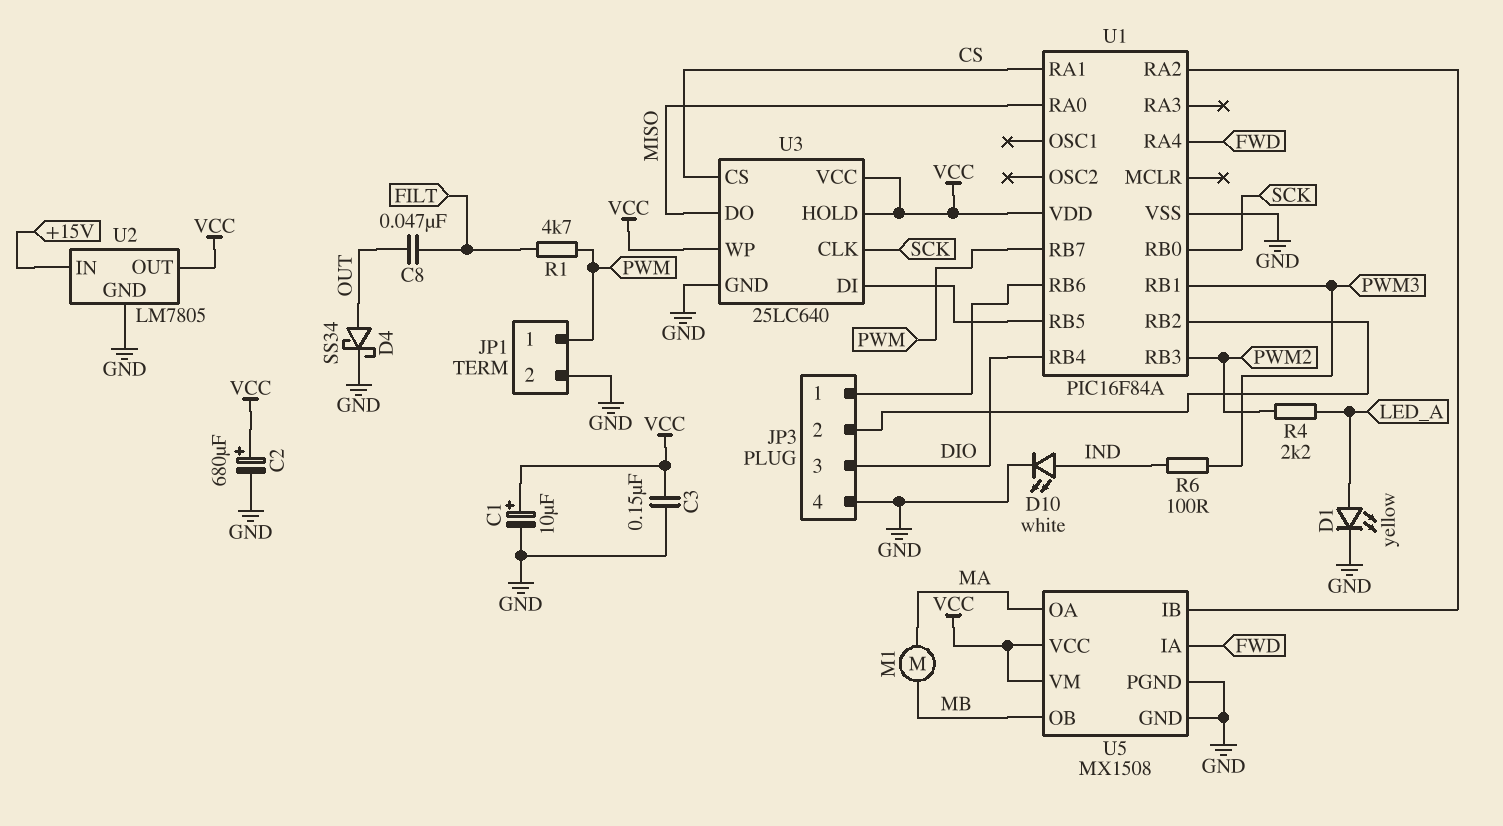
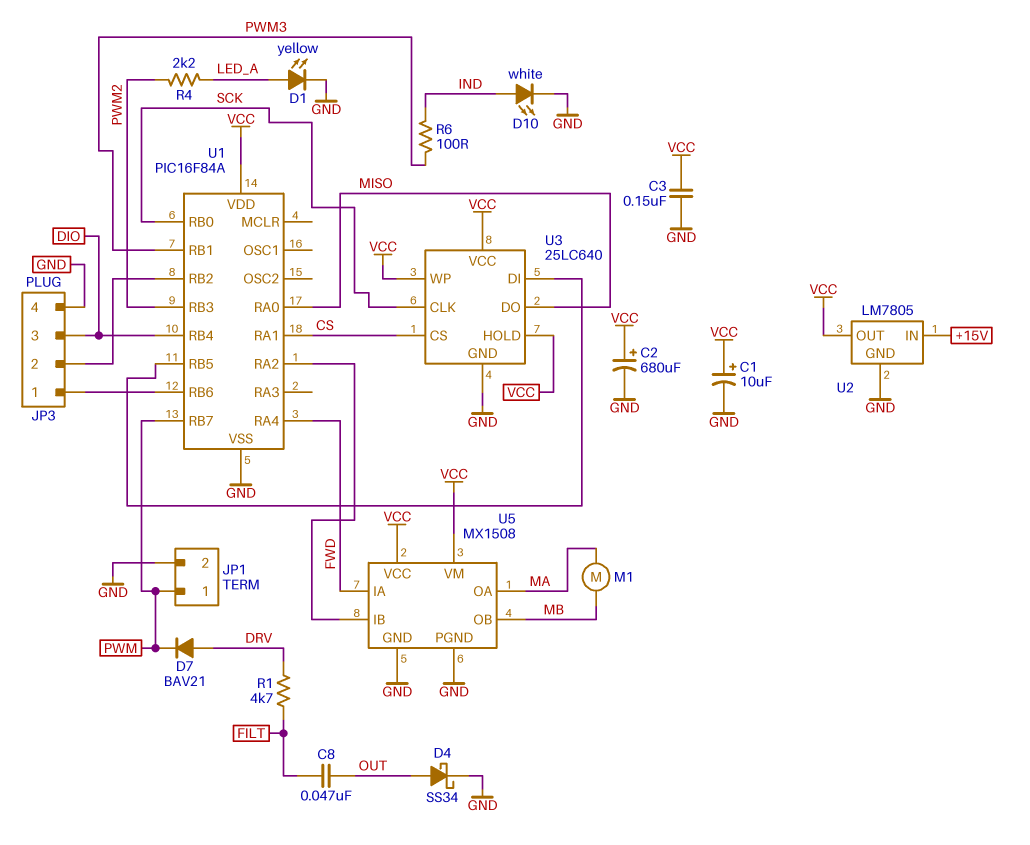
D7: none -> diode BAV21 (A DRV, K PWM)
R1: 4.7k (FILT, PWM) -> 4.7k (DRV, FILT)

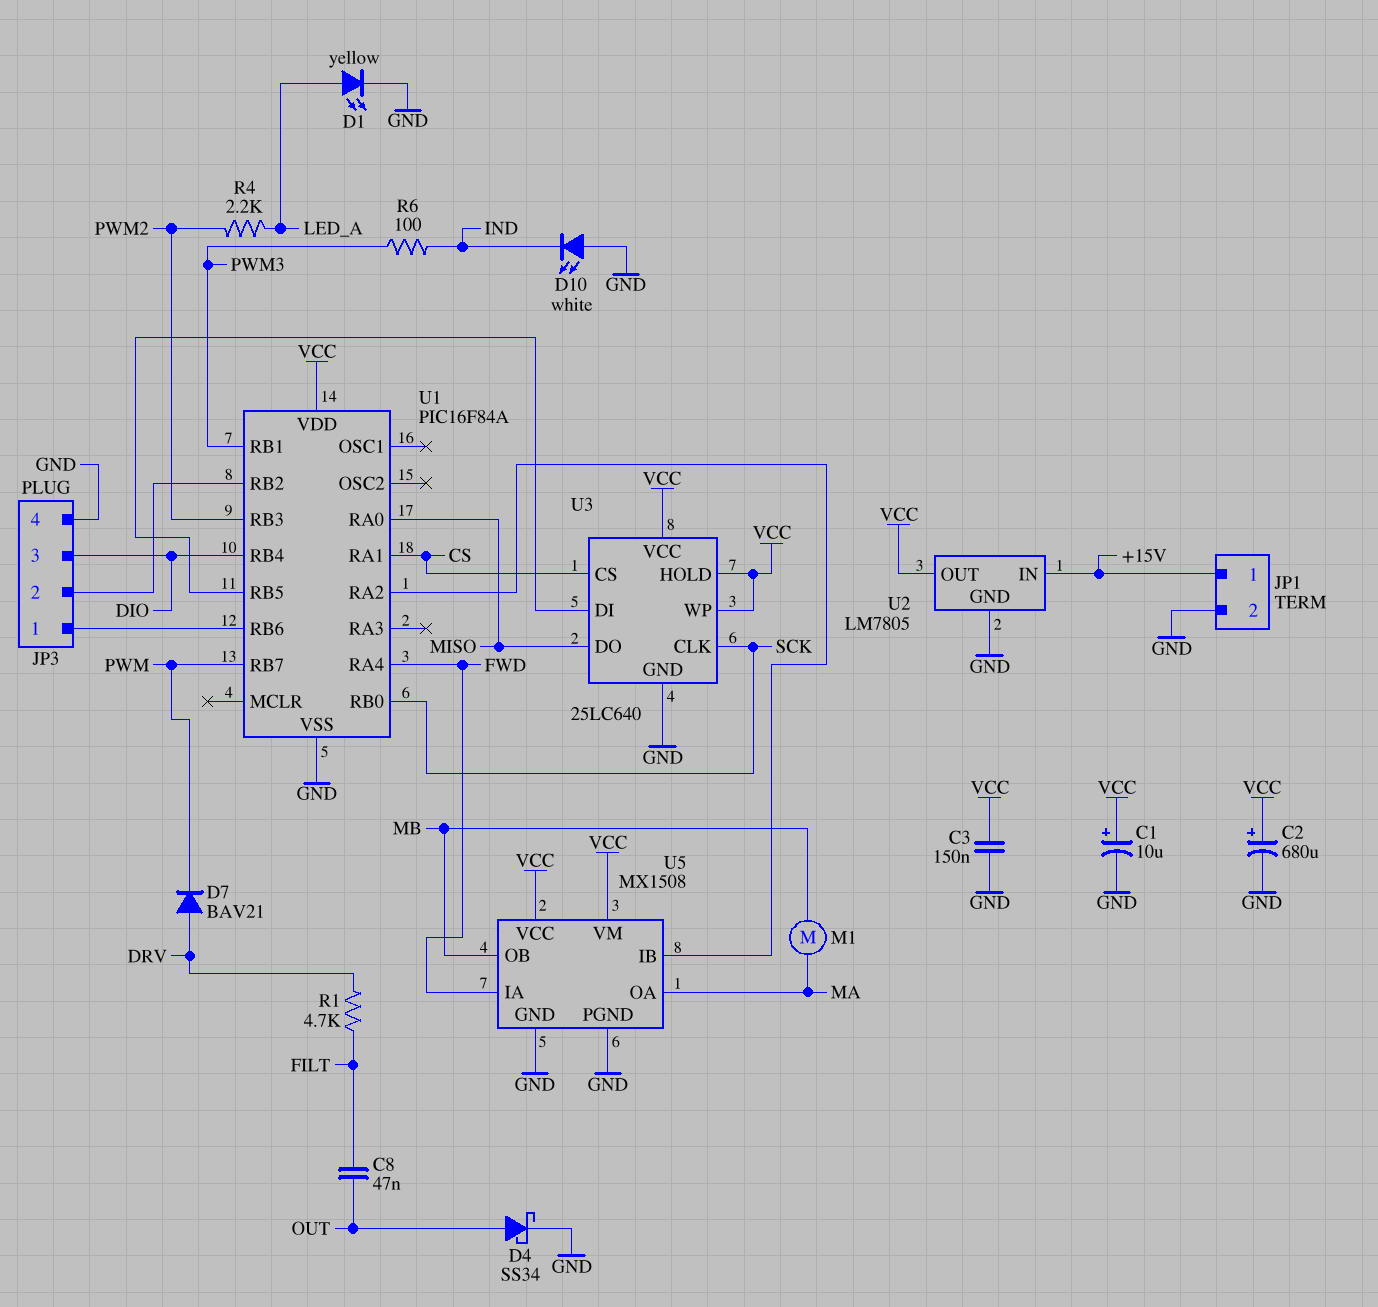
D10: LED white (A IND, K GND) -> LED white (A GND, K IND)
JP1 pin 1: PWM -> +15V

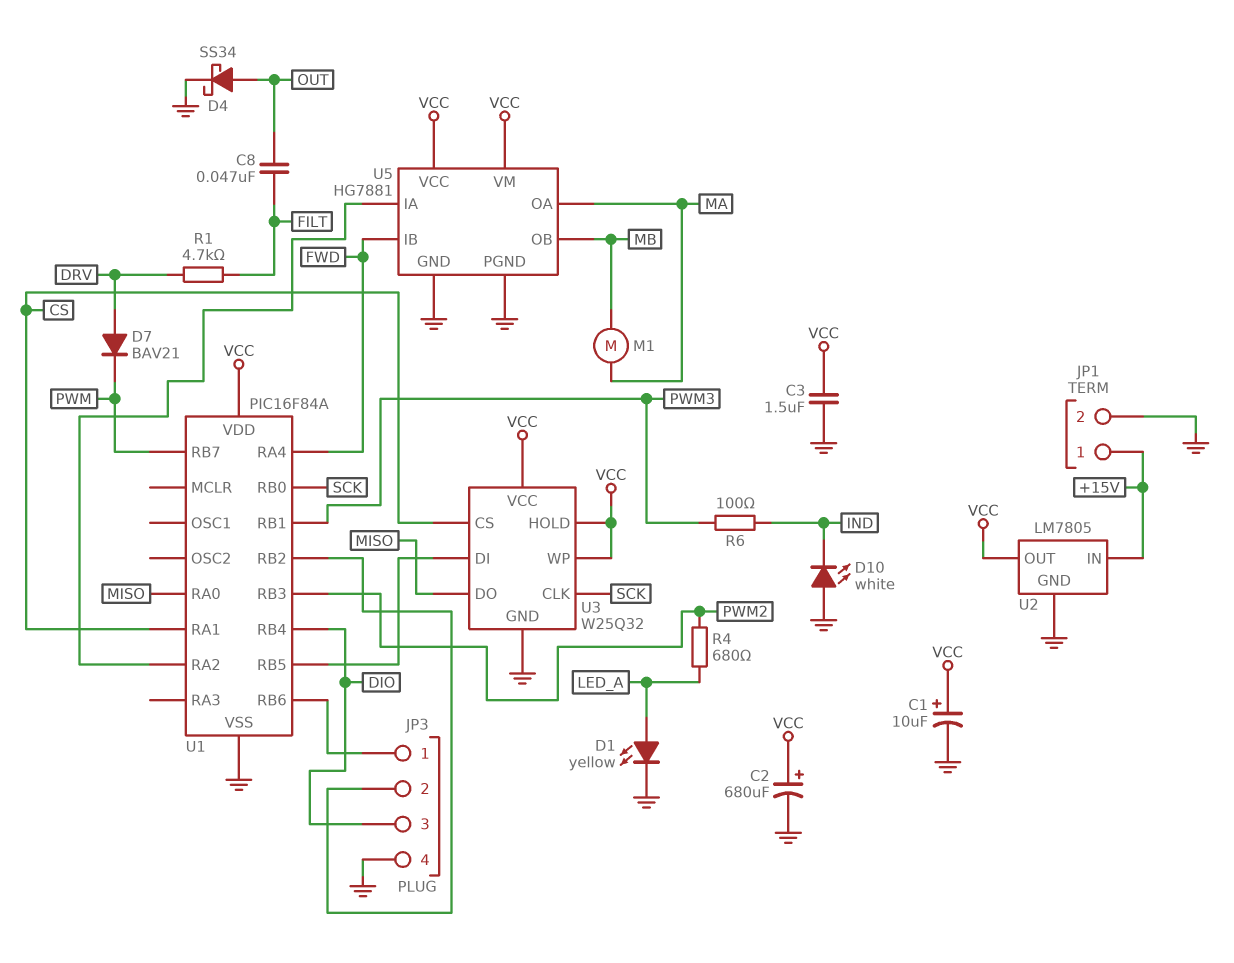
C3: 150nF (GND, VCC) -> 1.5uF (GND, VCC)
R4: 2.2k (LED_A, PWM2) -> 680 (LED_A, PWM2)
U3: 25LC640 -> W25Q32
U5: MX1508 -> HG7881
U5 pin IA: FWD -> U1/RA2
U5 pin IB: U1/RA2 -> FWD

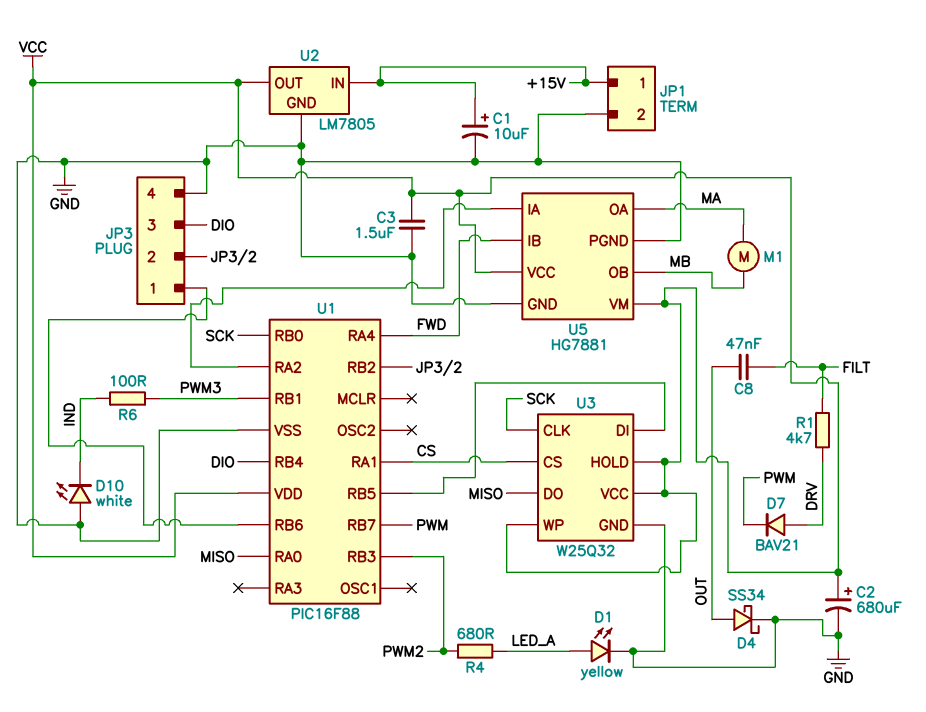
C1: 10uF (plus VCC, minus GND) -> 10uF (plus +15V, minus GND)
U1: PIC16F84A -> PIC16F88

